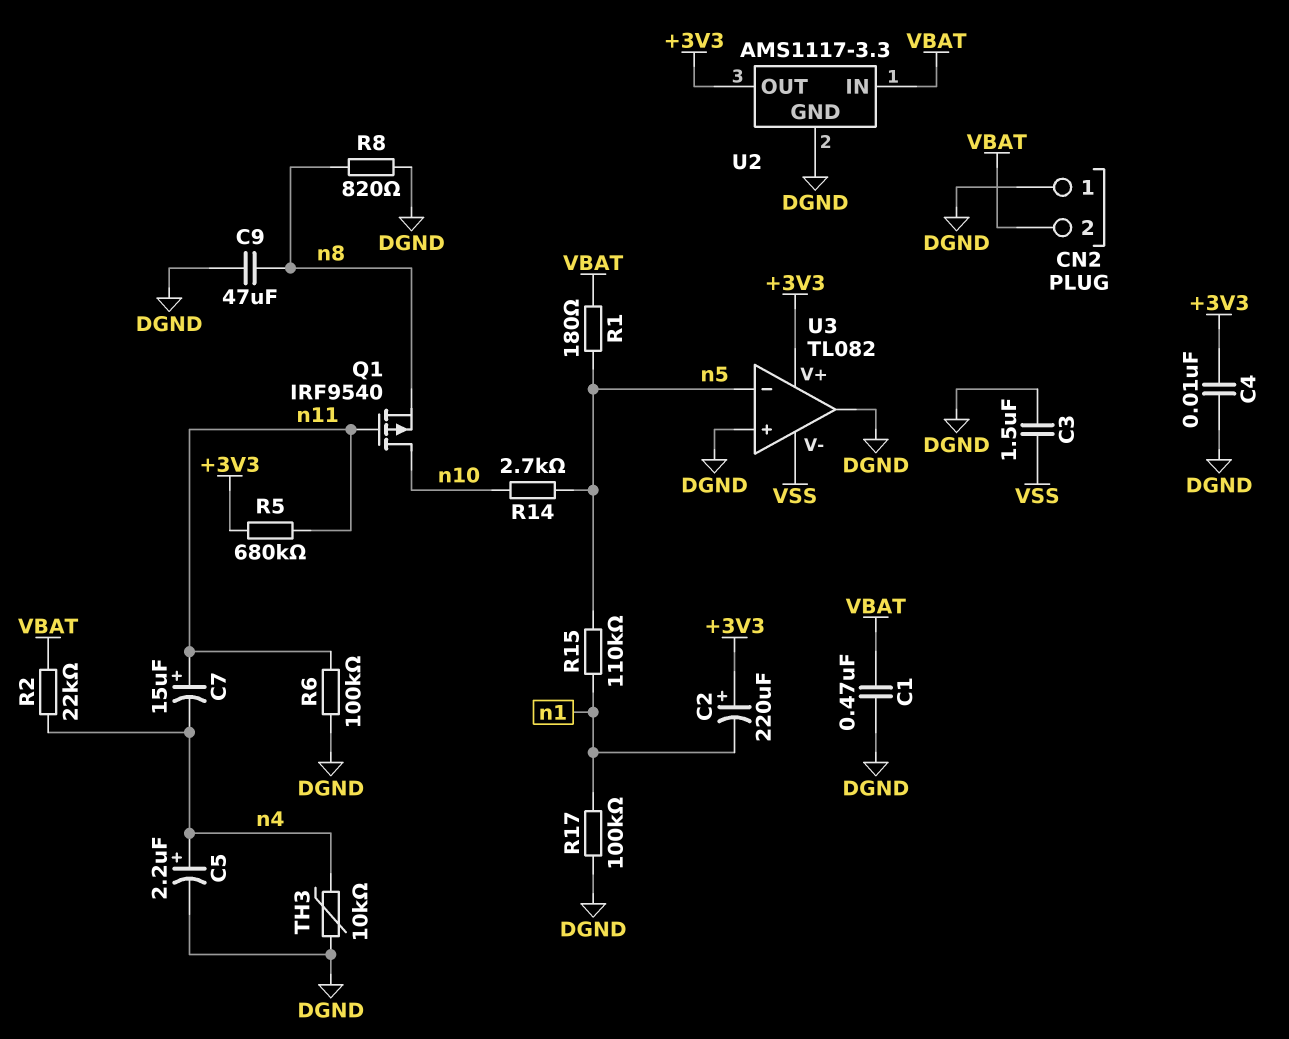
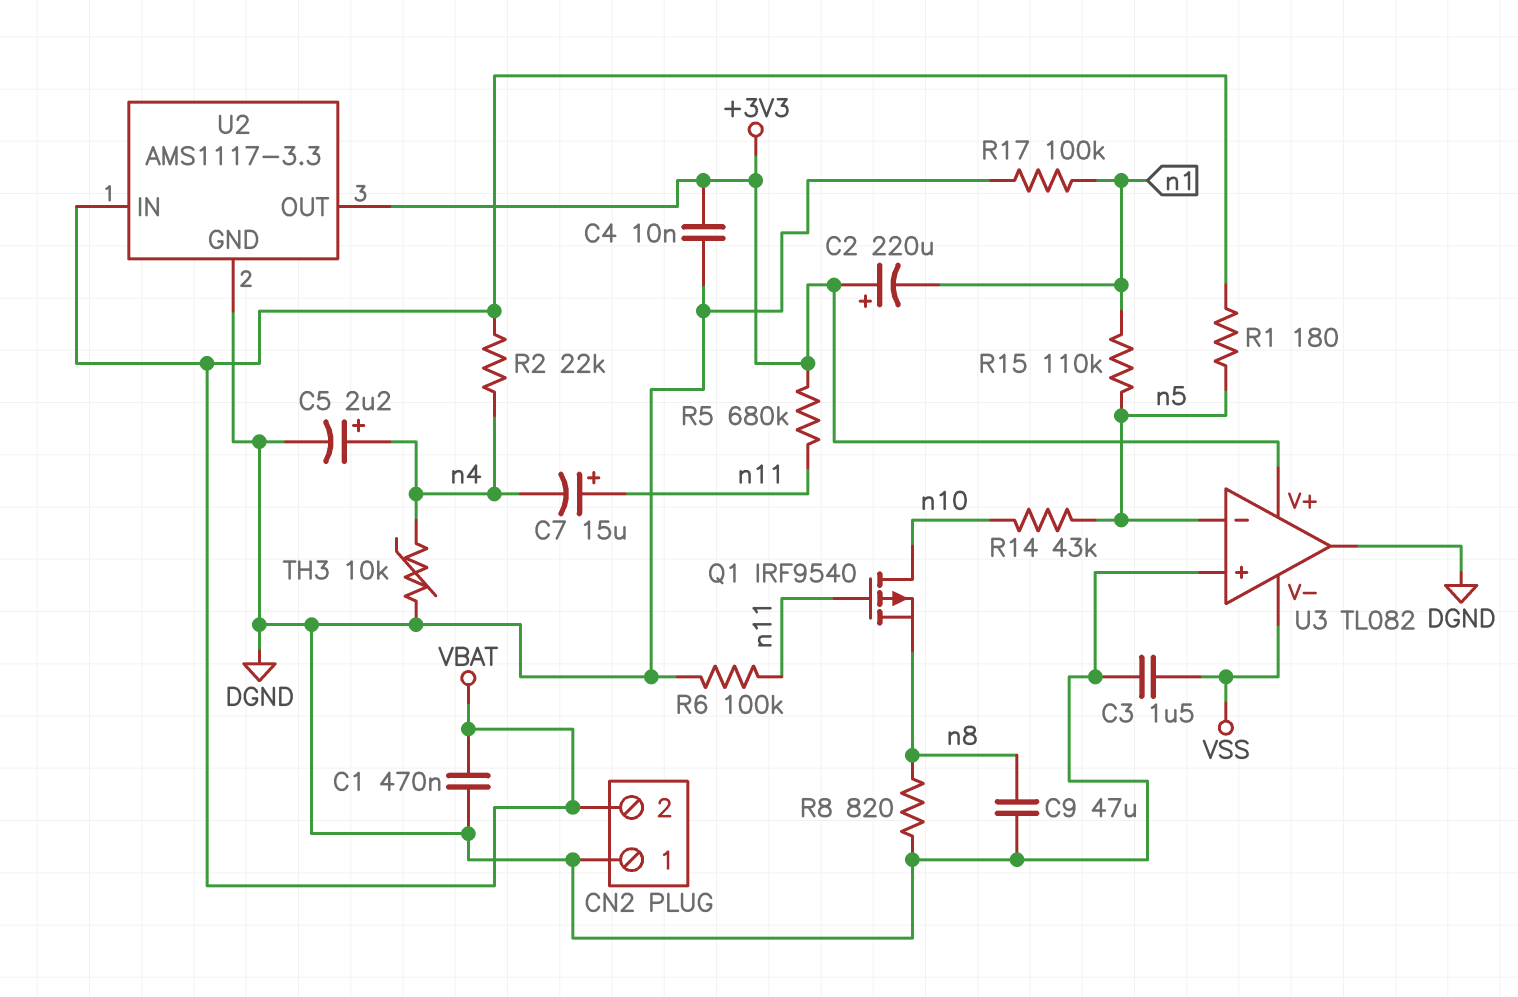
R14: 2.7k (n5, n10) -> 43k (n5, n10)

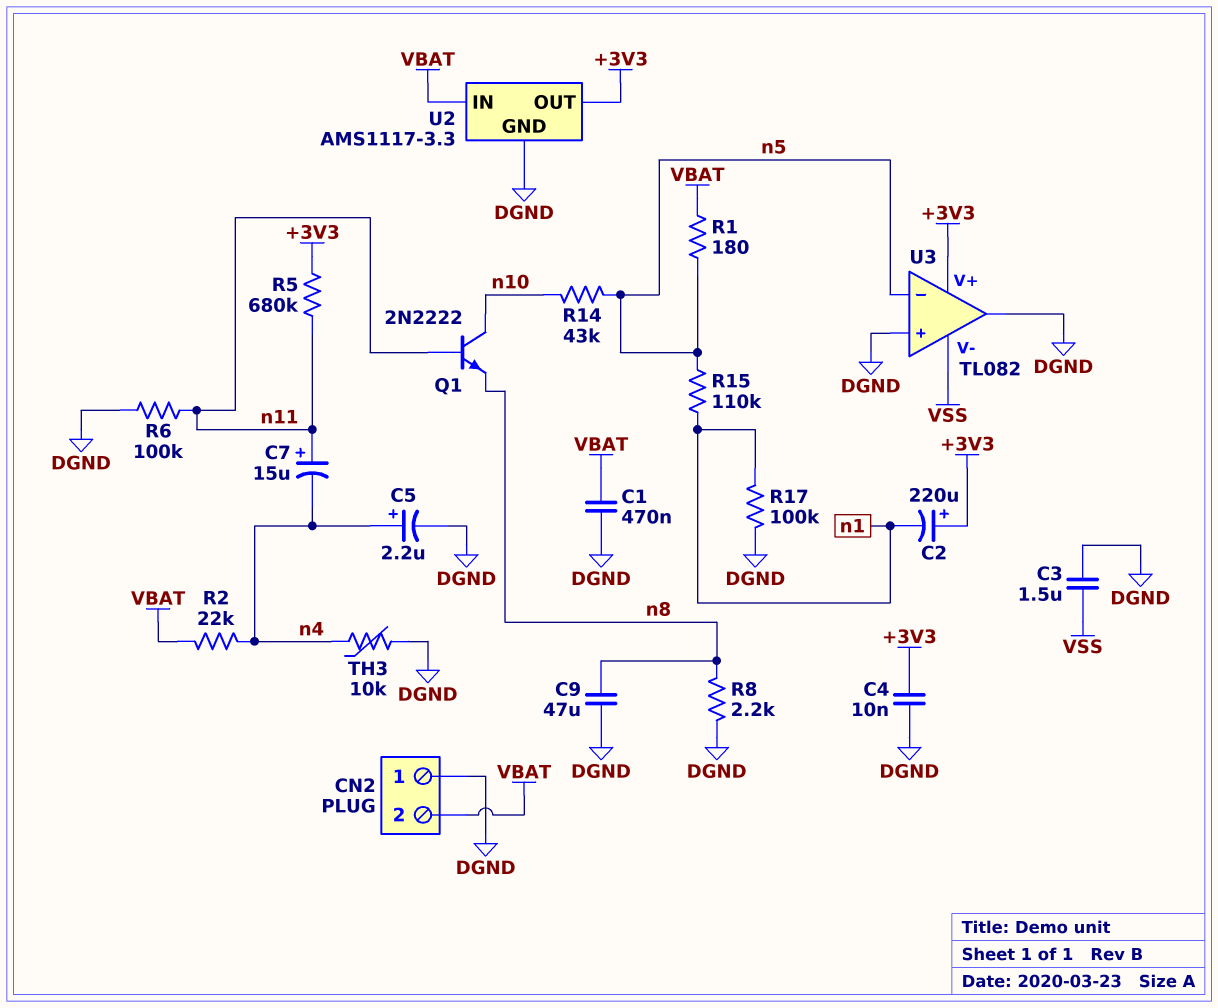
Q1: PMOS IRF9540 (G n11, D n10, S n8) -> NPN 2N2222 (B n11, C n10, E n8)
R8: 820 (DGND, n8) -> 2.2k (DGND, n8)

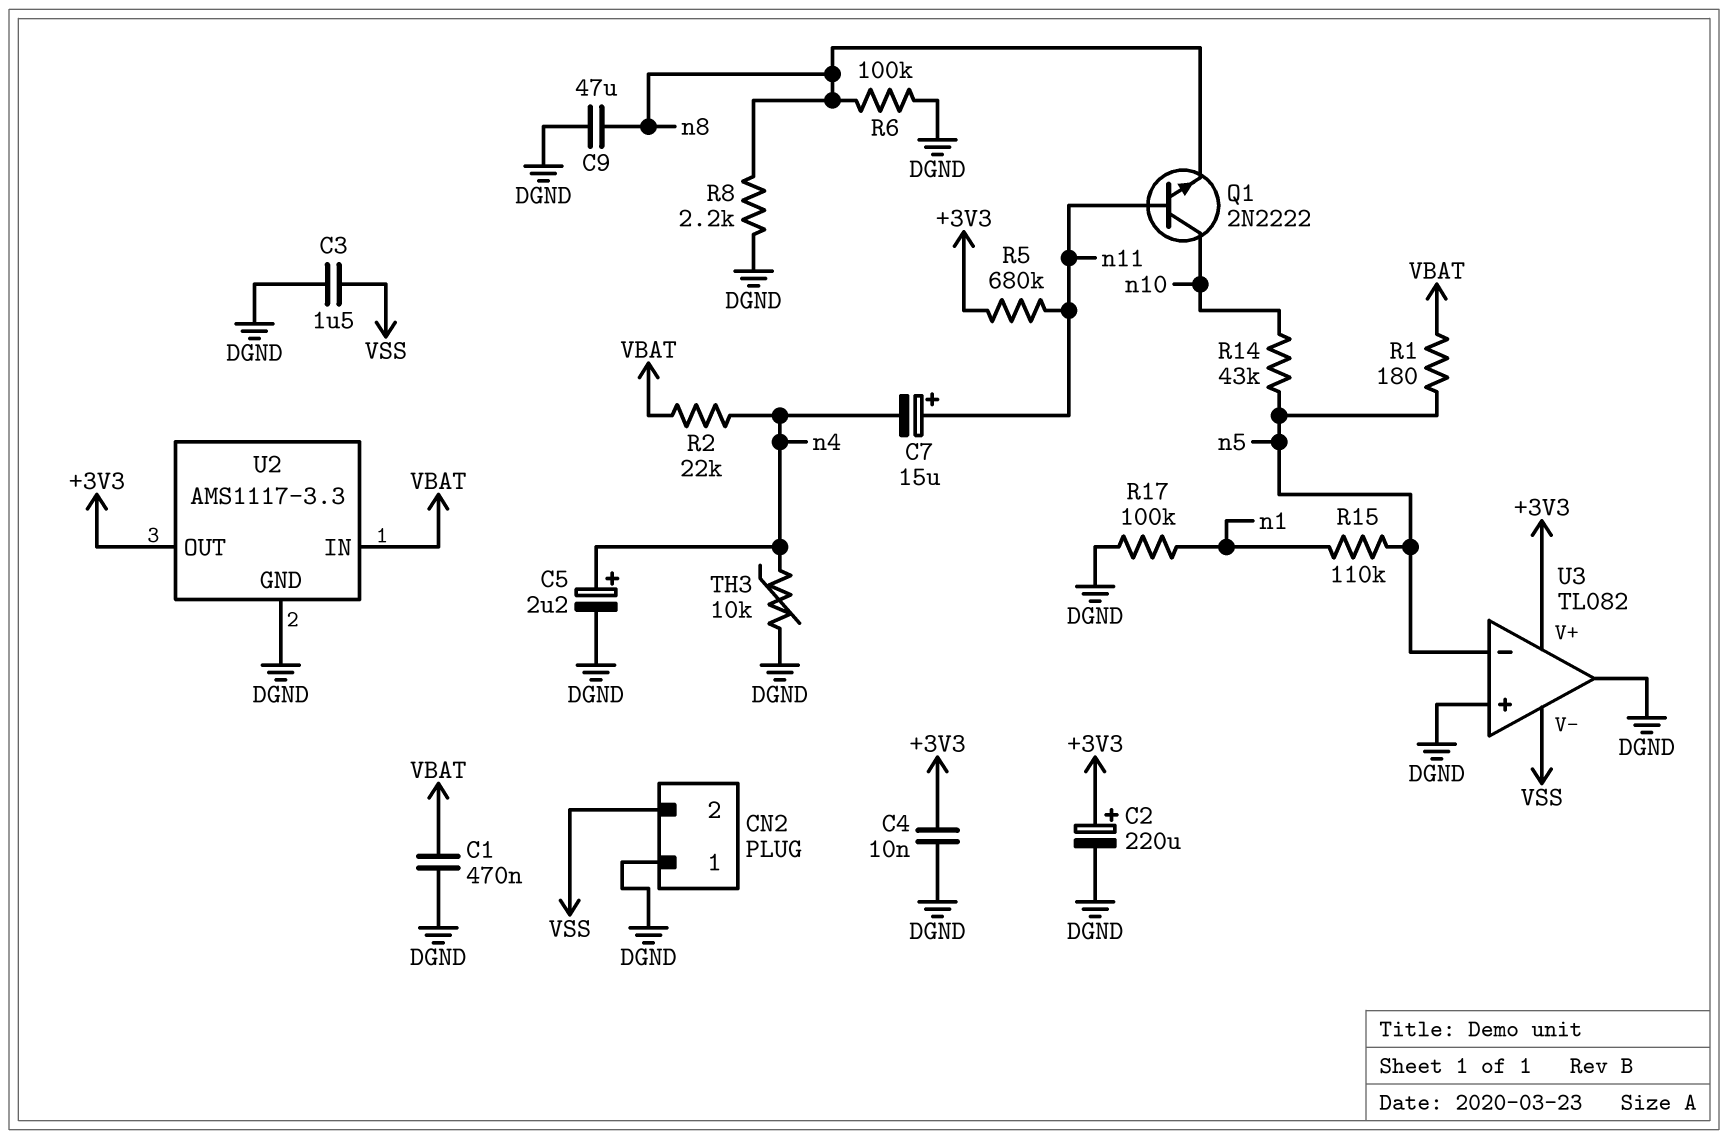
C2: 220uF (plus +3V3, minus n1) -> 220uF (plus +3V3, minus DGND)
CN2 pin 2: VBAT -> VSS
R6: 100k (DGND, n11) -> 100k (DGND, n8)

